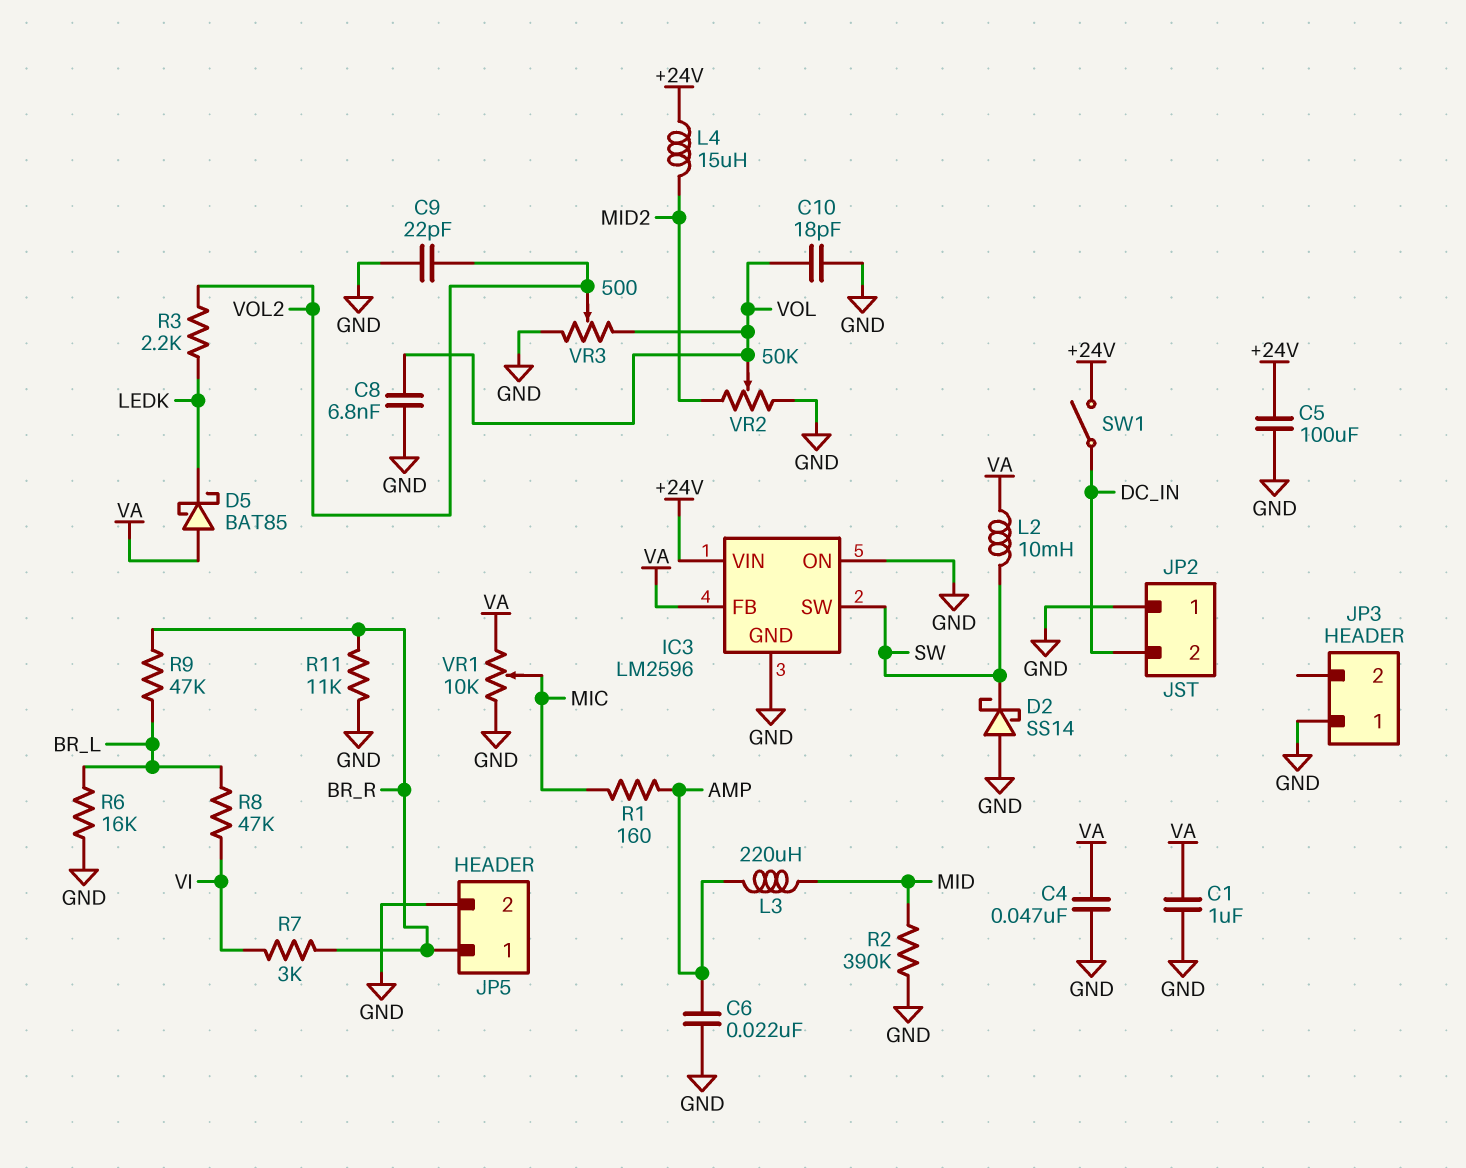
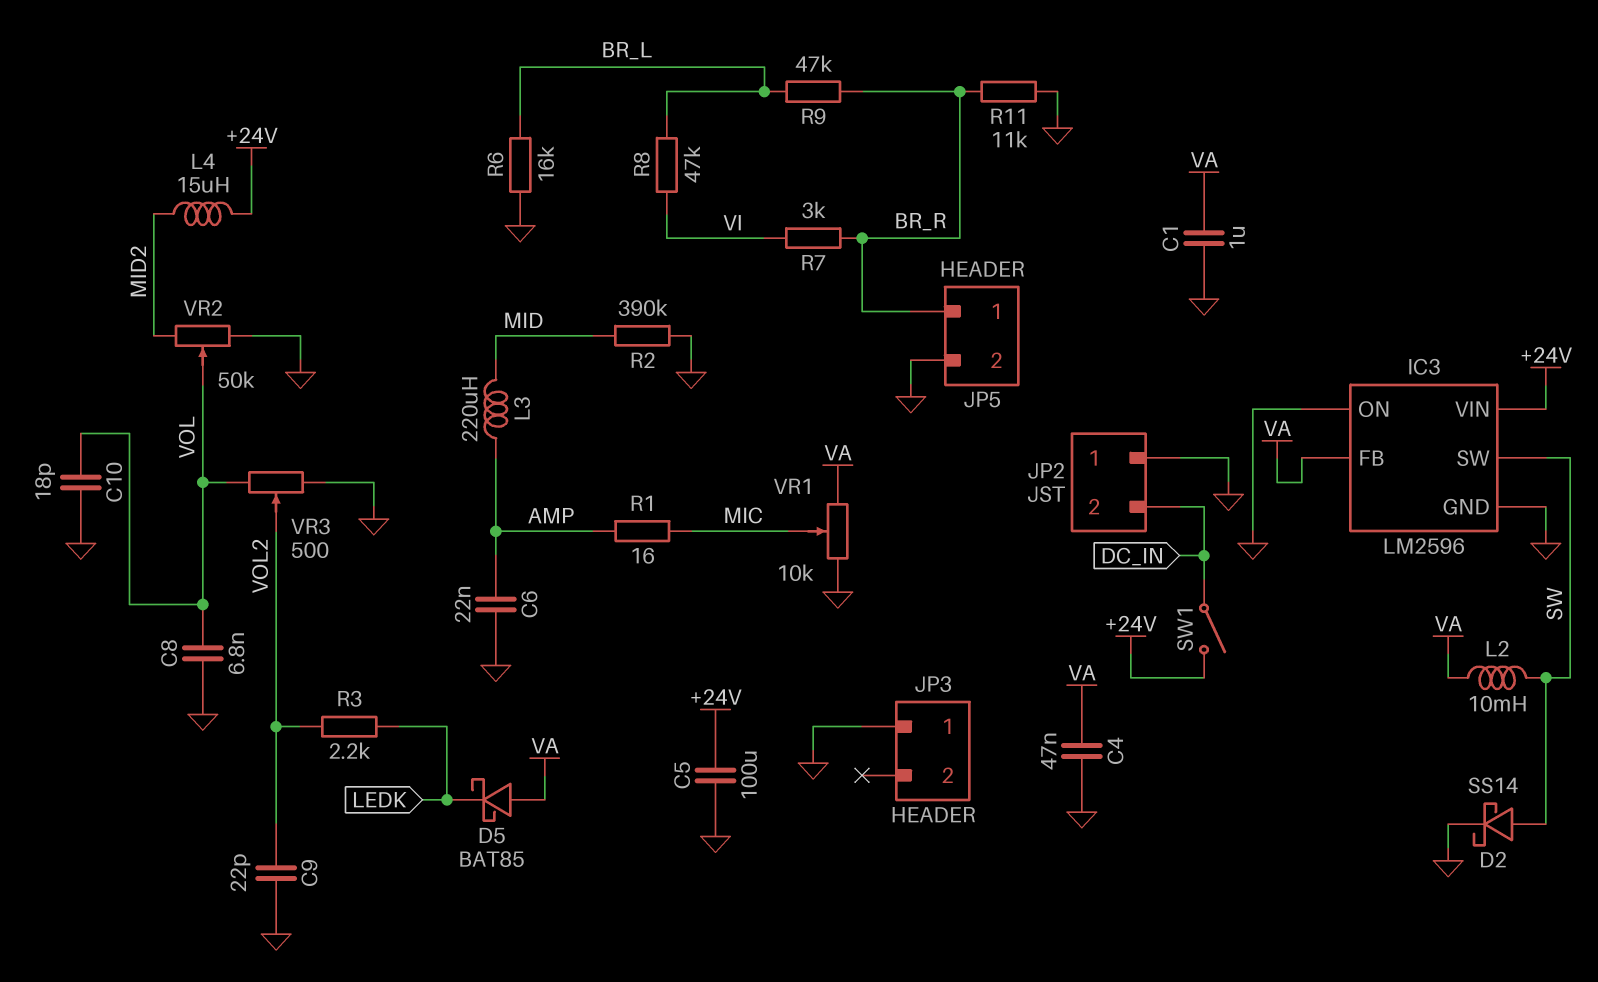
D2: schottky SS14 (A GND, K SW) -> schottky SS14 (A SW, K GND)
R1: 160 (AMP, MIC) -> 16 (AMP, MIC)

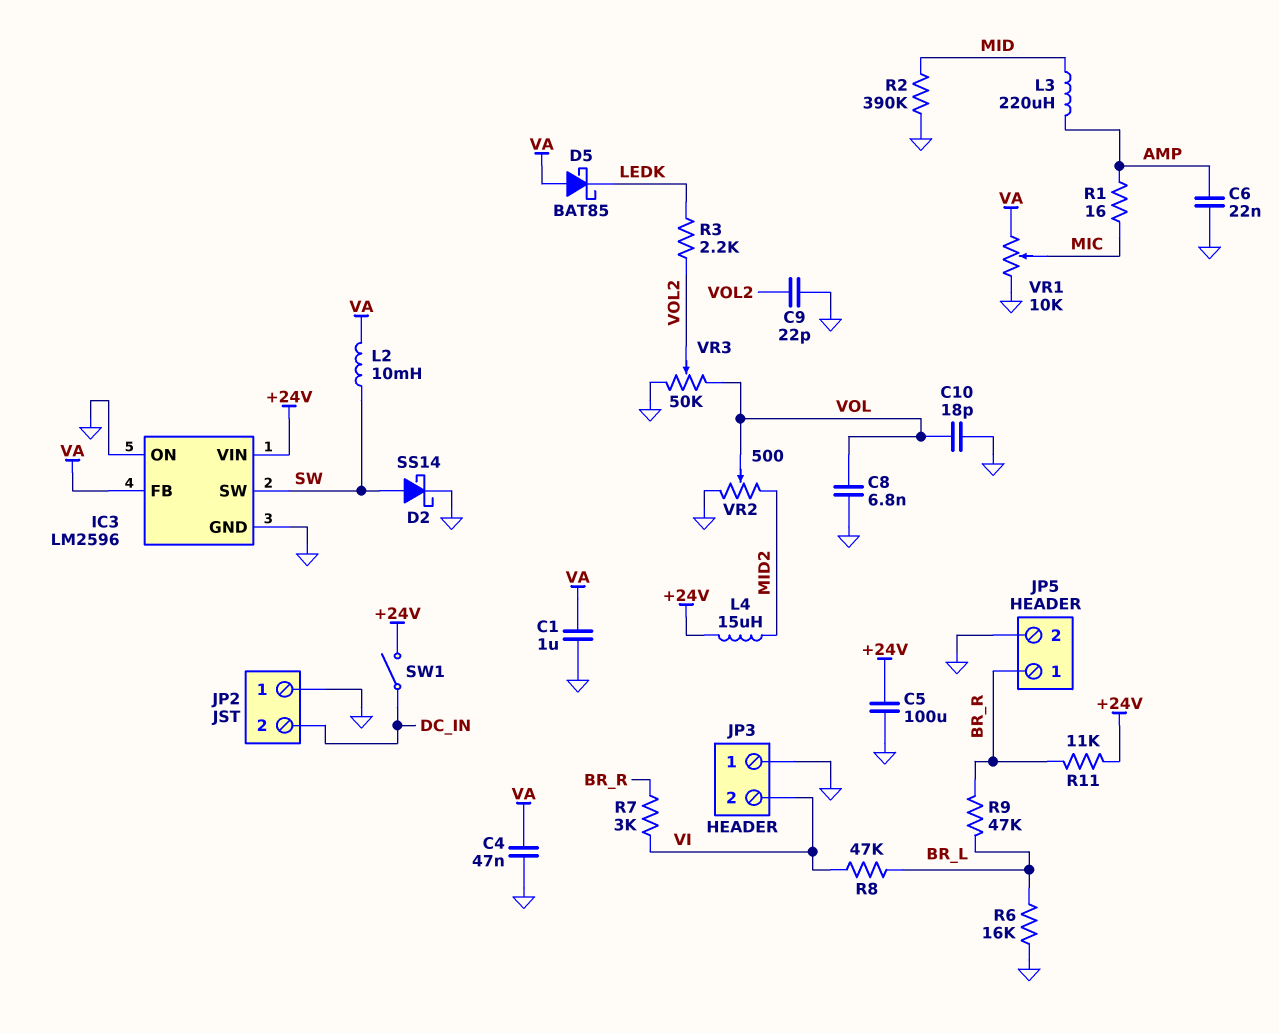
JP3 pin 2: none -> VI
R11: 11k (BR_R, GND) -> 11k (+24V, BR_R)
VR2: 50k (GND, MID2, wiper VOL) -> 500 (GND, MID2, wiper VOL)
VR3: 500 (GND, VOL, wiper VOL2) -> 50k (GND, VOL, wiper VOL2)

